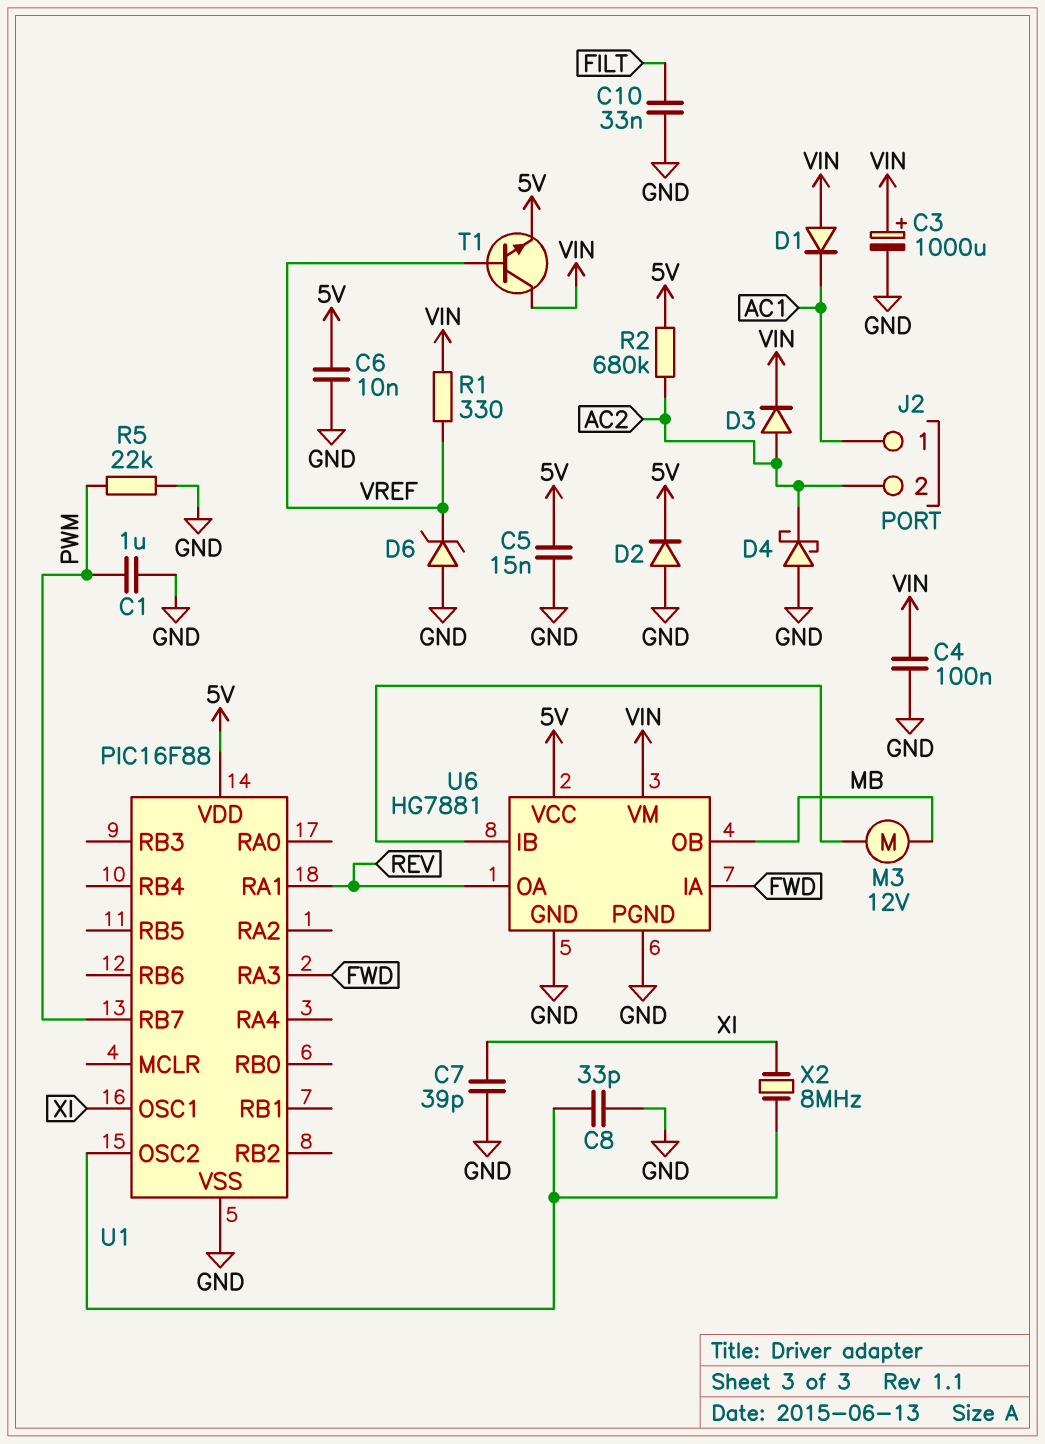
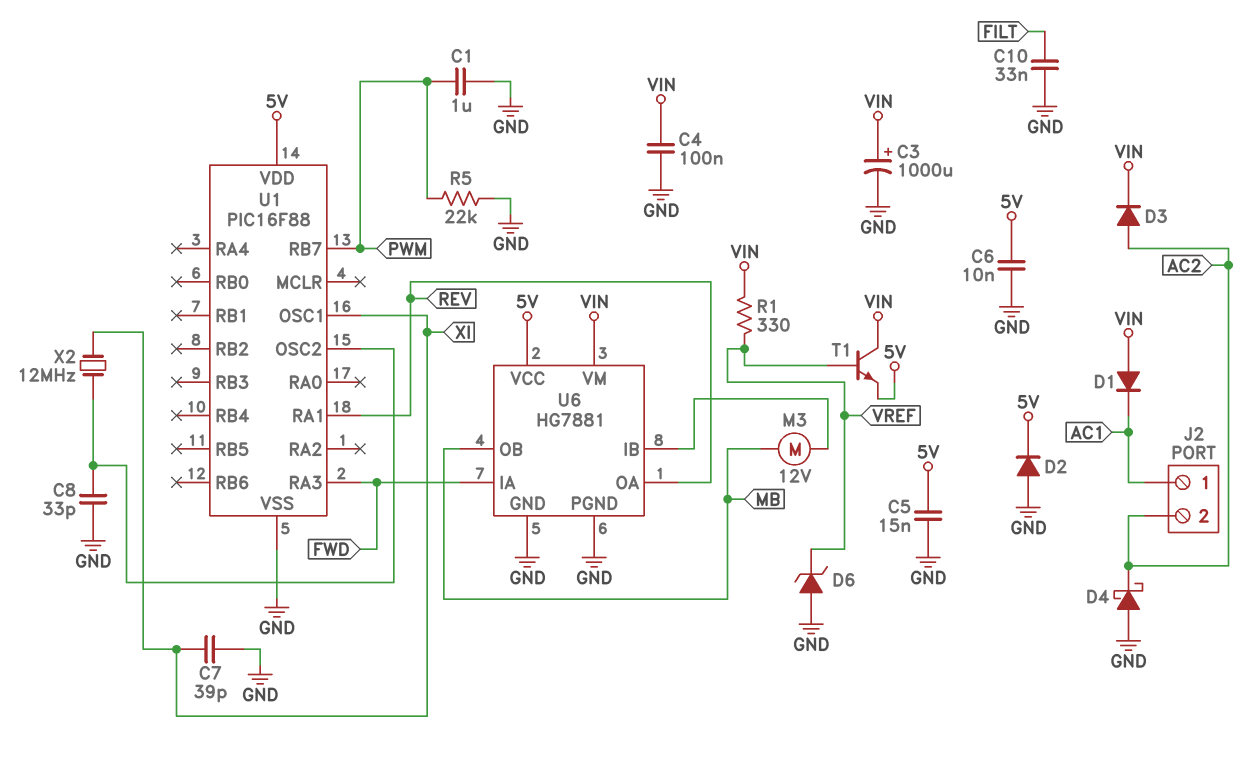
R2: 680k (5V, AC2) -> none
X2: 8MHz (U1/OSC2, XI) -> 12MHz (U1/OSC2, XI)

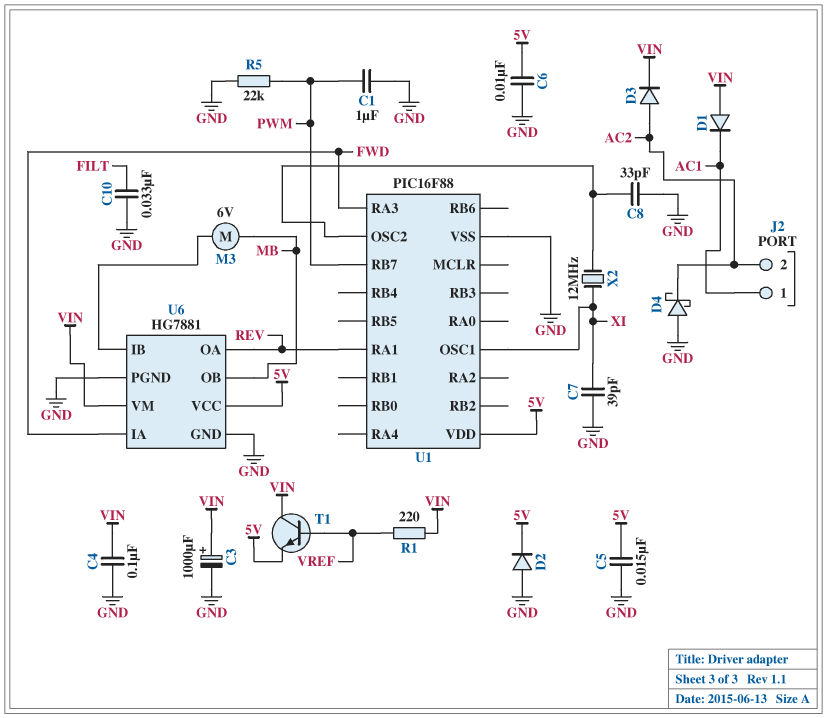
D6: zener (A GND, K VREF) -> none
M3: motor 12V (MB, U6/IB) -> motor 6V (MB, U6/IB)
R1: 330 (VIN, VREF) -> 220 (VIN, VREF)

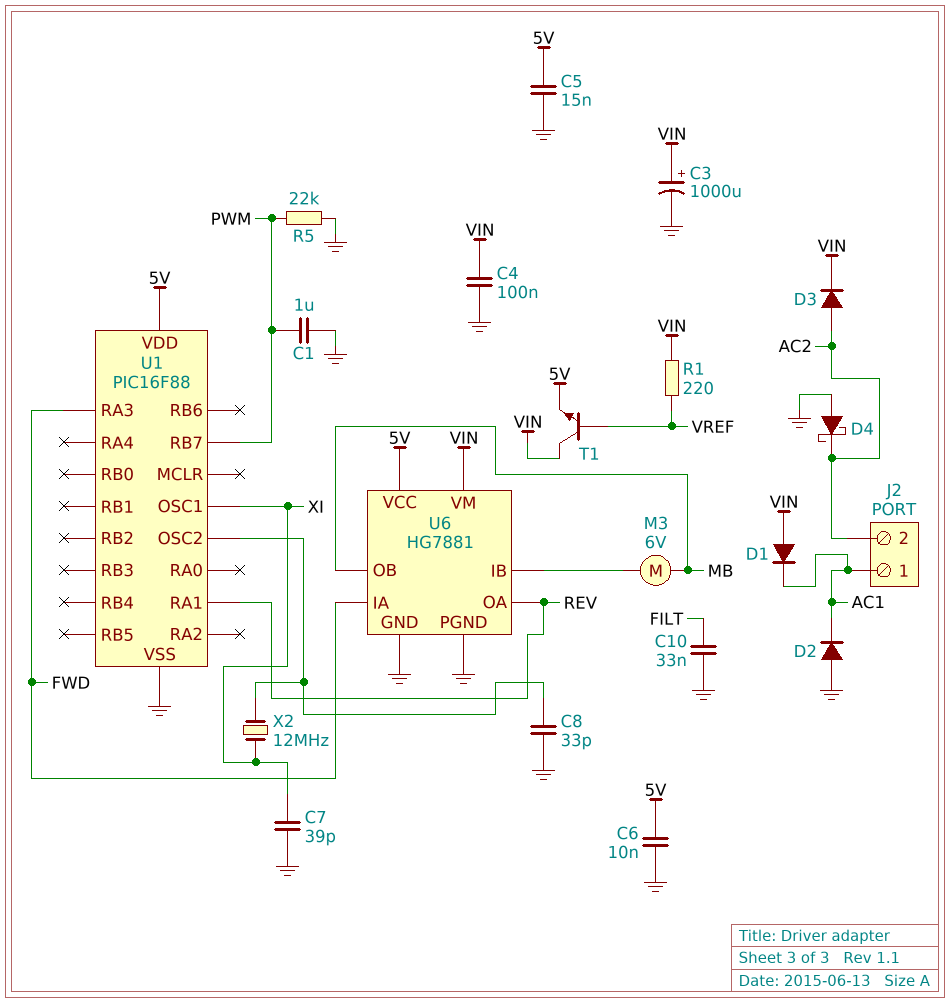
D2: diode (A GND, K 5V) -> diode (A GND, K AC1)

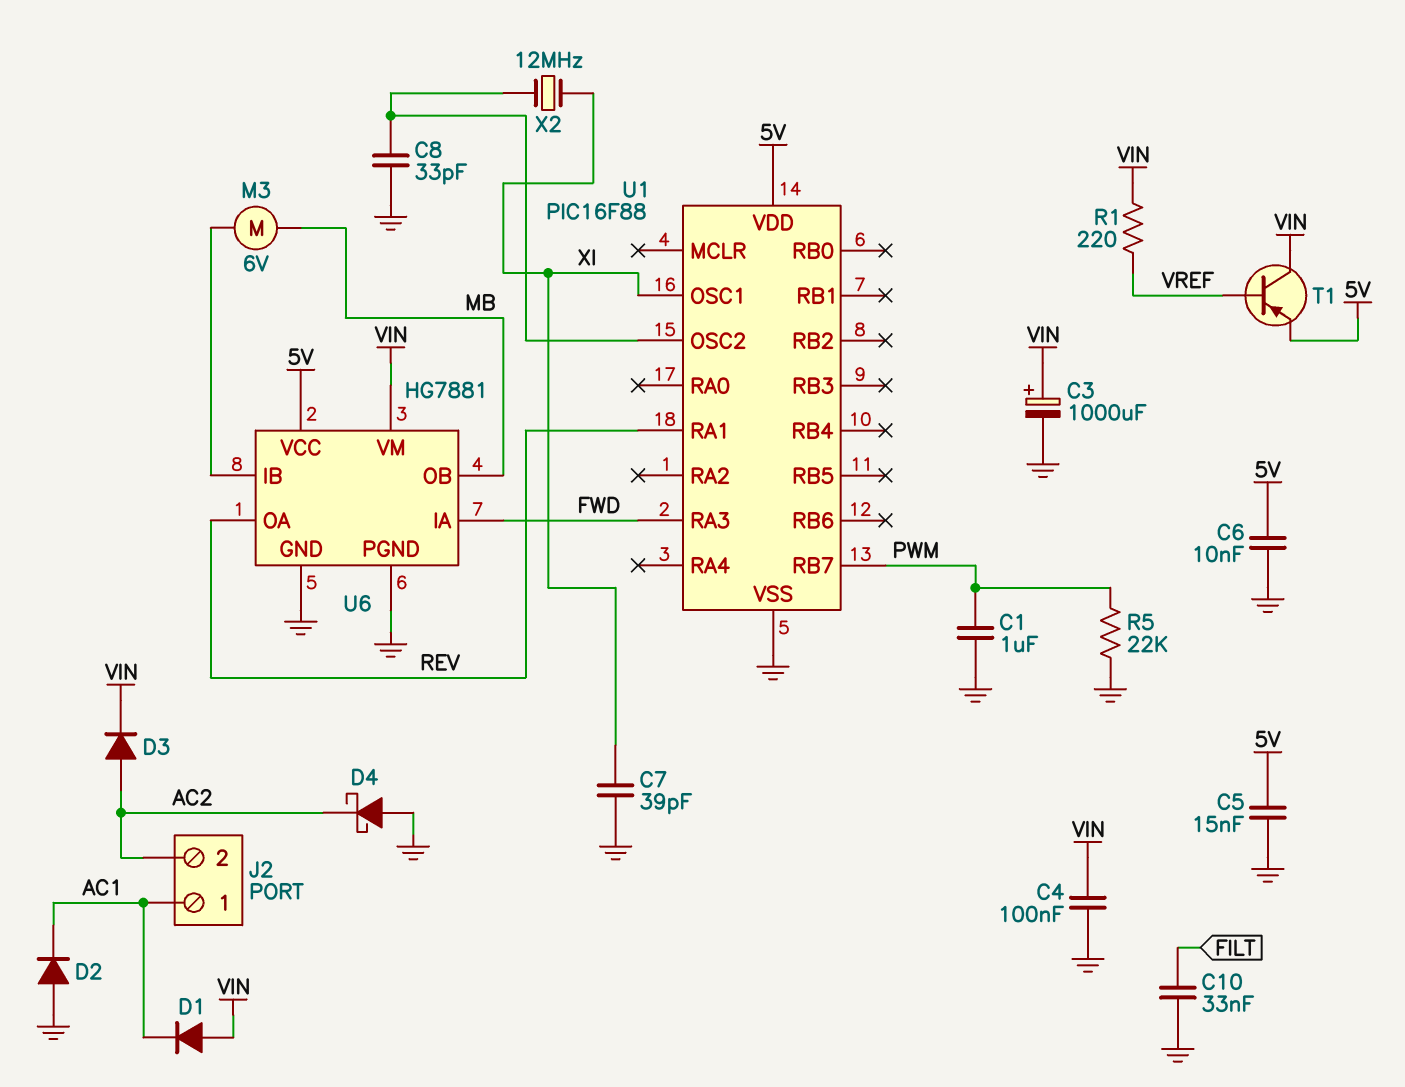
T1: NPN (B VREF, C VIN, E 5V) -> PNP (B VREF, C VIN, E 5V)

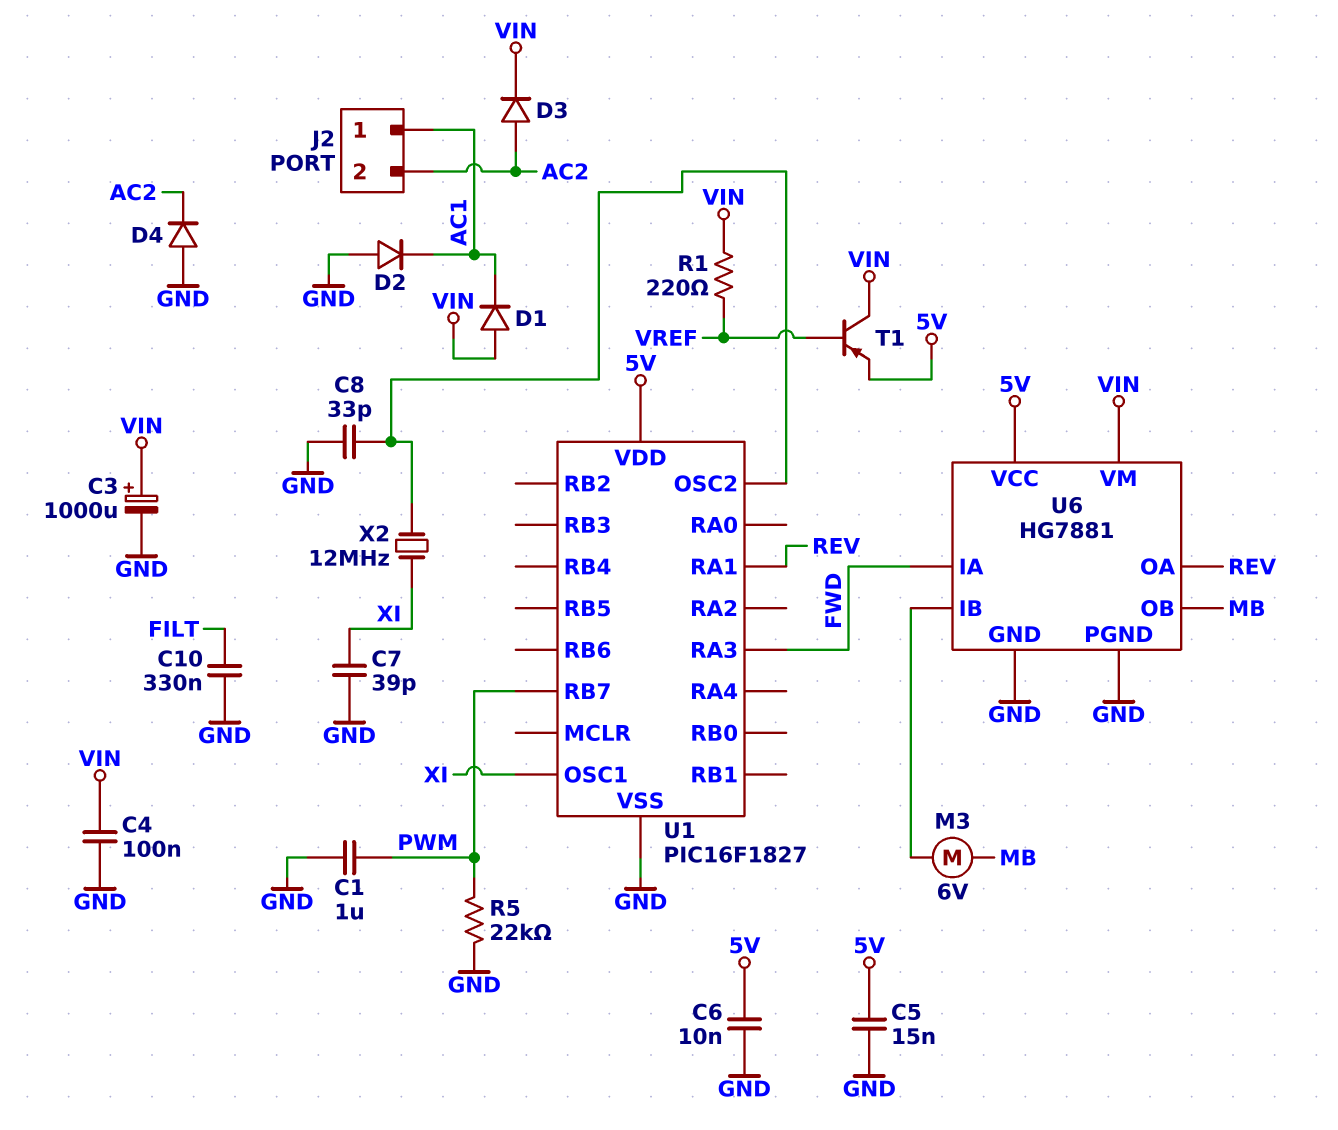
C10: 33nF (FILT, GND) -> 330nF (FILT, GND)
D4: schottky (A GND, K AC2) -> diode (A GND, K AC2)
U1: PIC16F88 -> PIC16F1827

